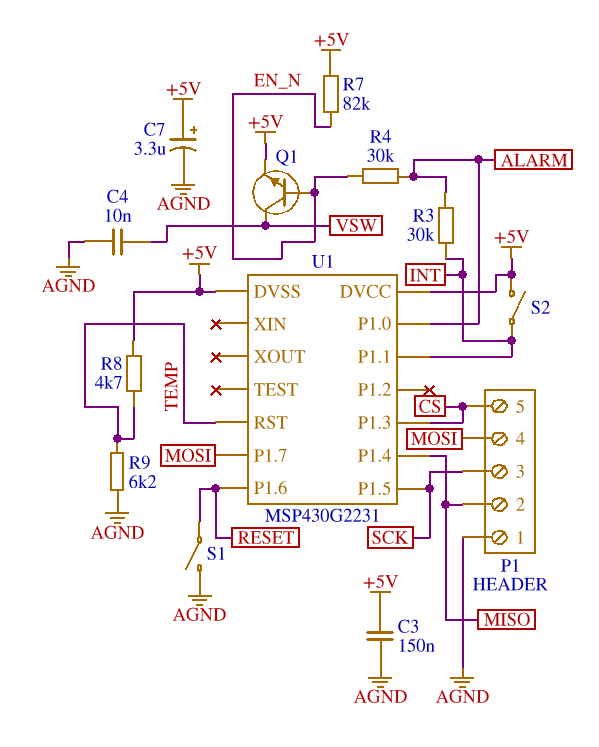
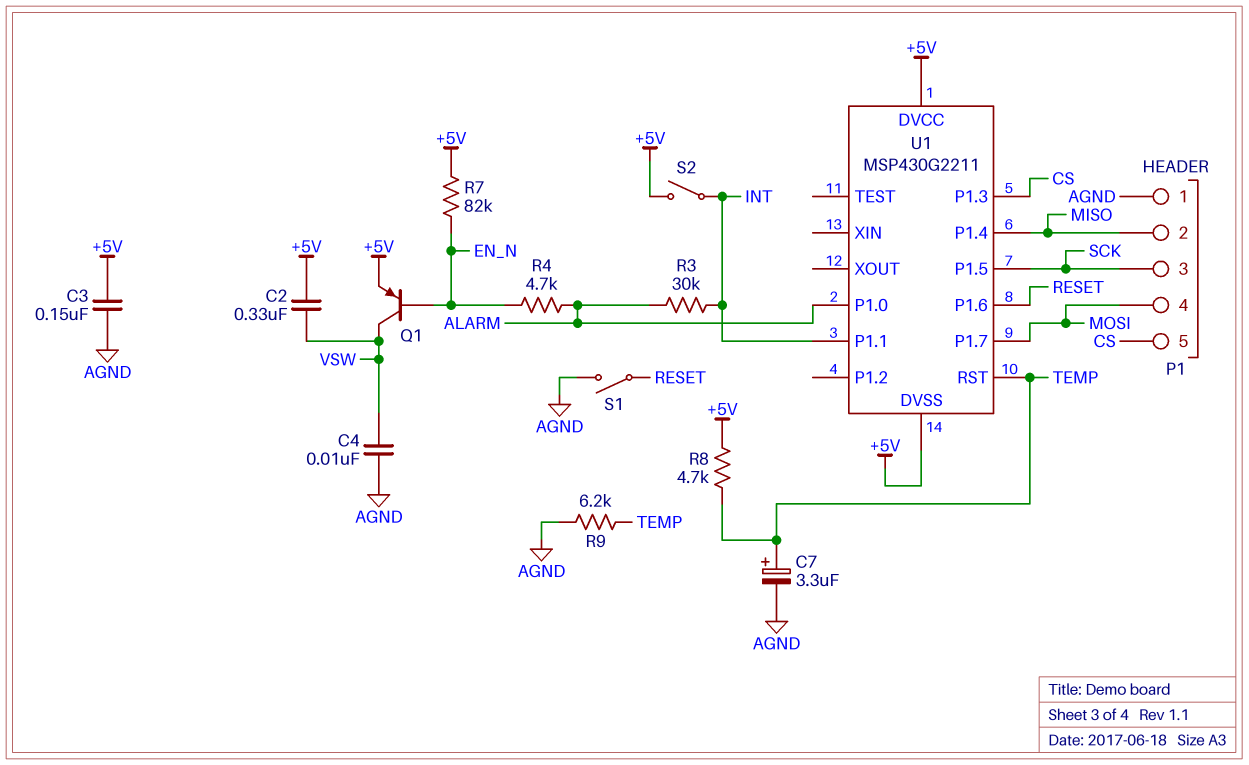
C2: none -> 330nF (+5V, VSW)
C7: 3.3uF (plus +5V, minus AGND) -> 3.3uF (plus TEMP, minus AGND)
Q1: NPN (B EN_N, C VSW, E +5V) -> PNP (B EN_N, C VSW, E +5V)
R4: 30k (ALARM, EN_N) -> 4.7k (ALARM, EN_N)
U1: MSP430G2231 -> MSP430G2211

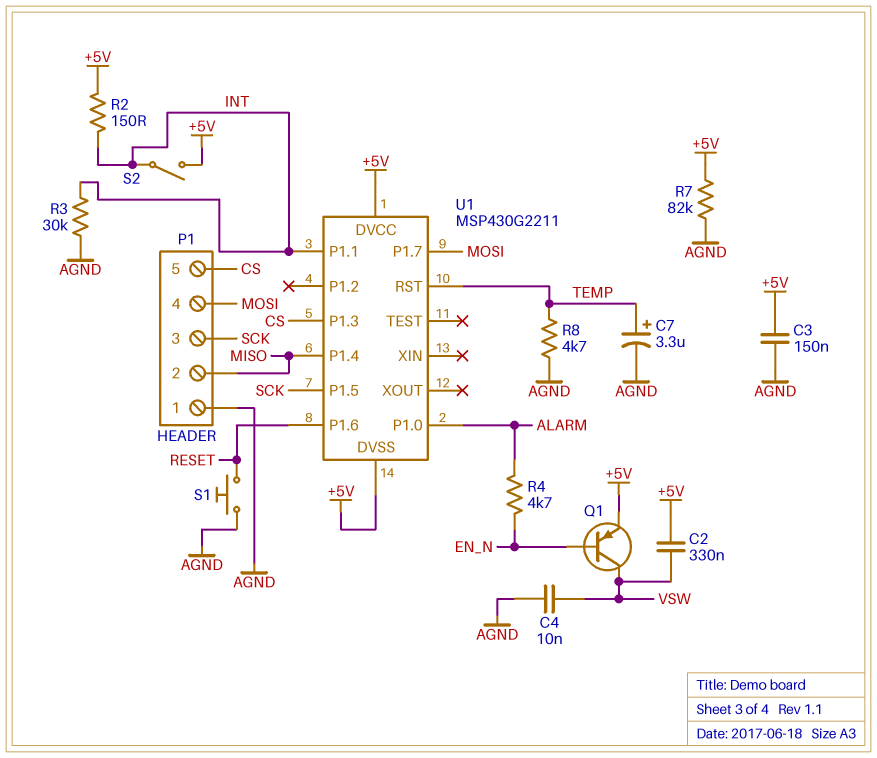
R2: none -> 150 (+5V, INT)
R3: 30k (ALARM, INT) -> 30k (AGND, INT)
R7: 82k (+5V, EN_N) -> 82k (+5V, AGND)
R8: 4.7k (+5V, TEMP) -> 4.7k (AGND, TEMP)
R9: 6.2k (AGND, TEMP) -> none
S1: switch (AGND, RESET) -> button (AGND, RESET)

